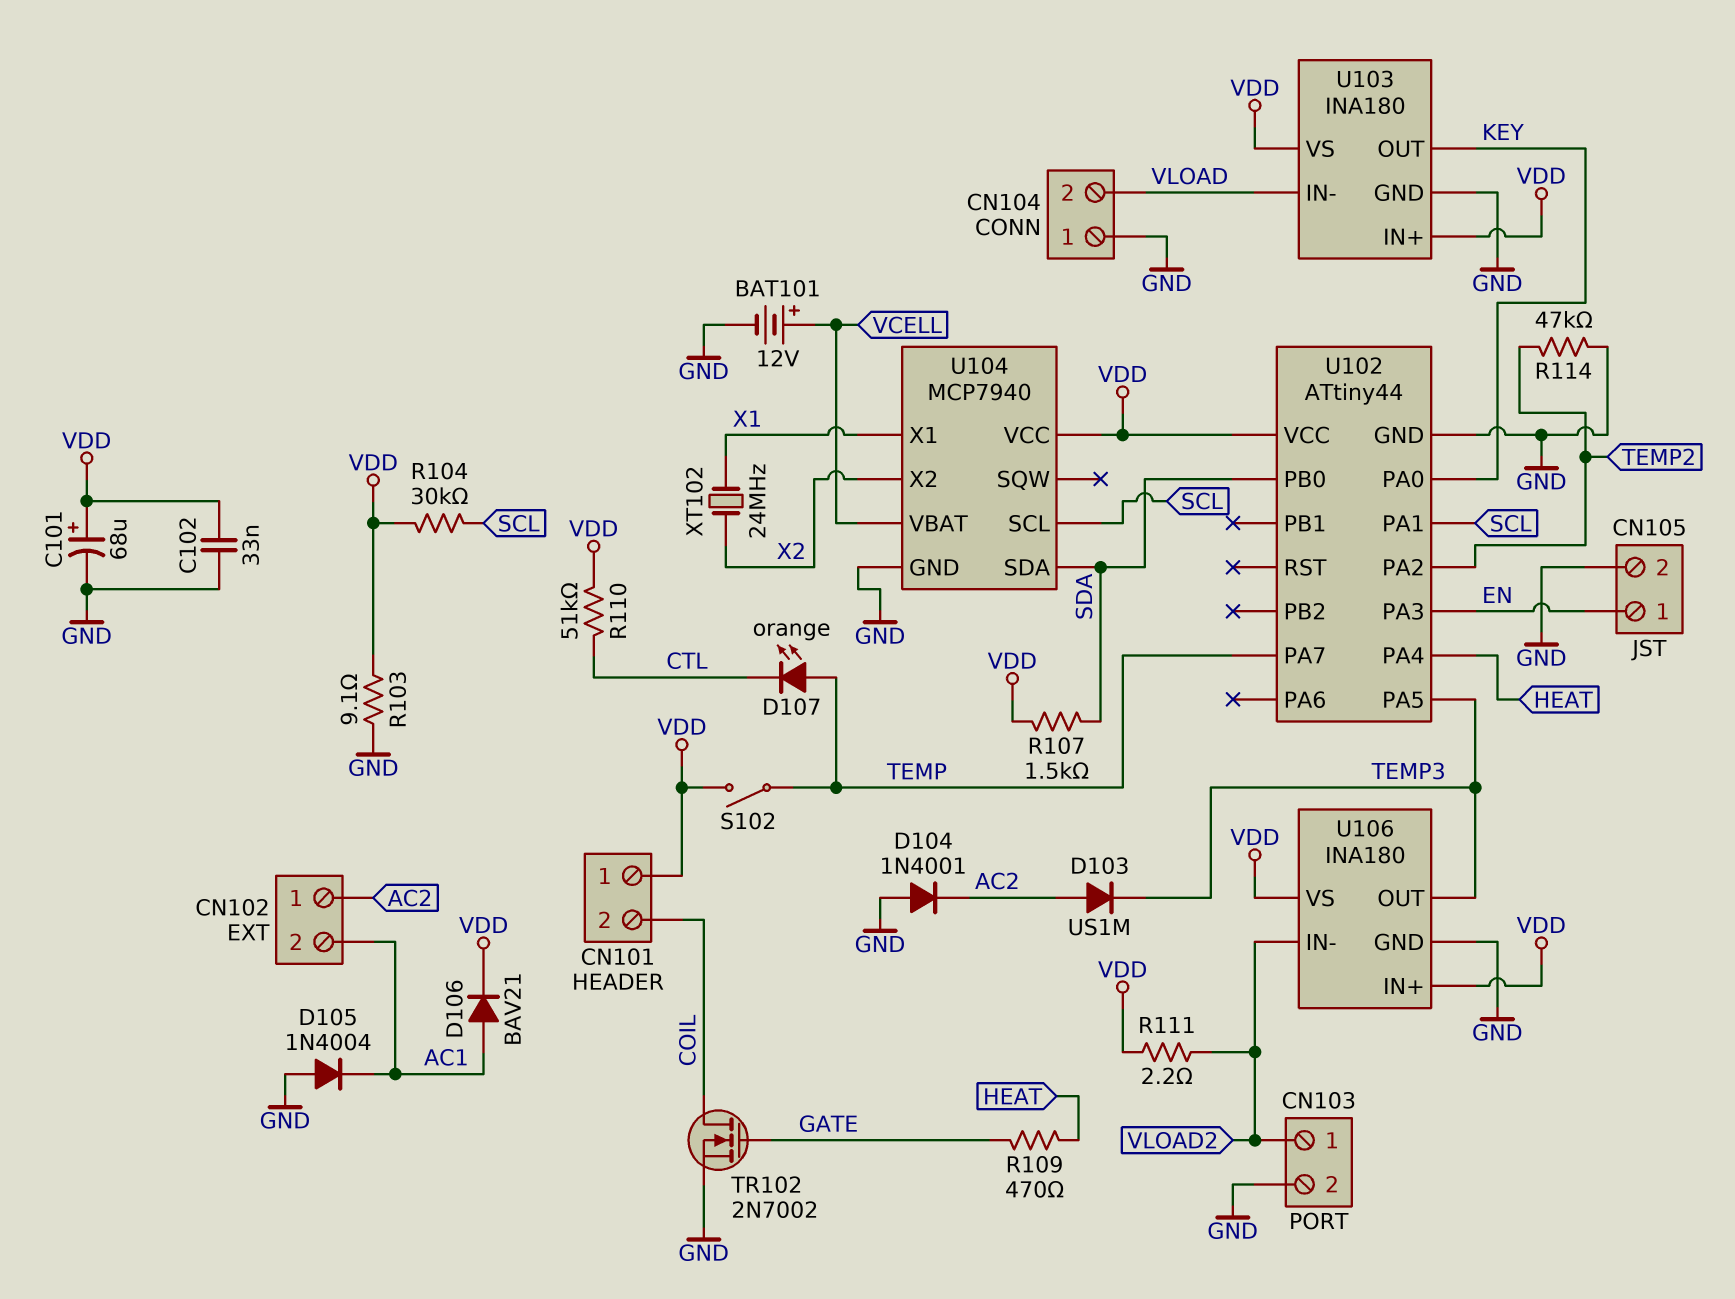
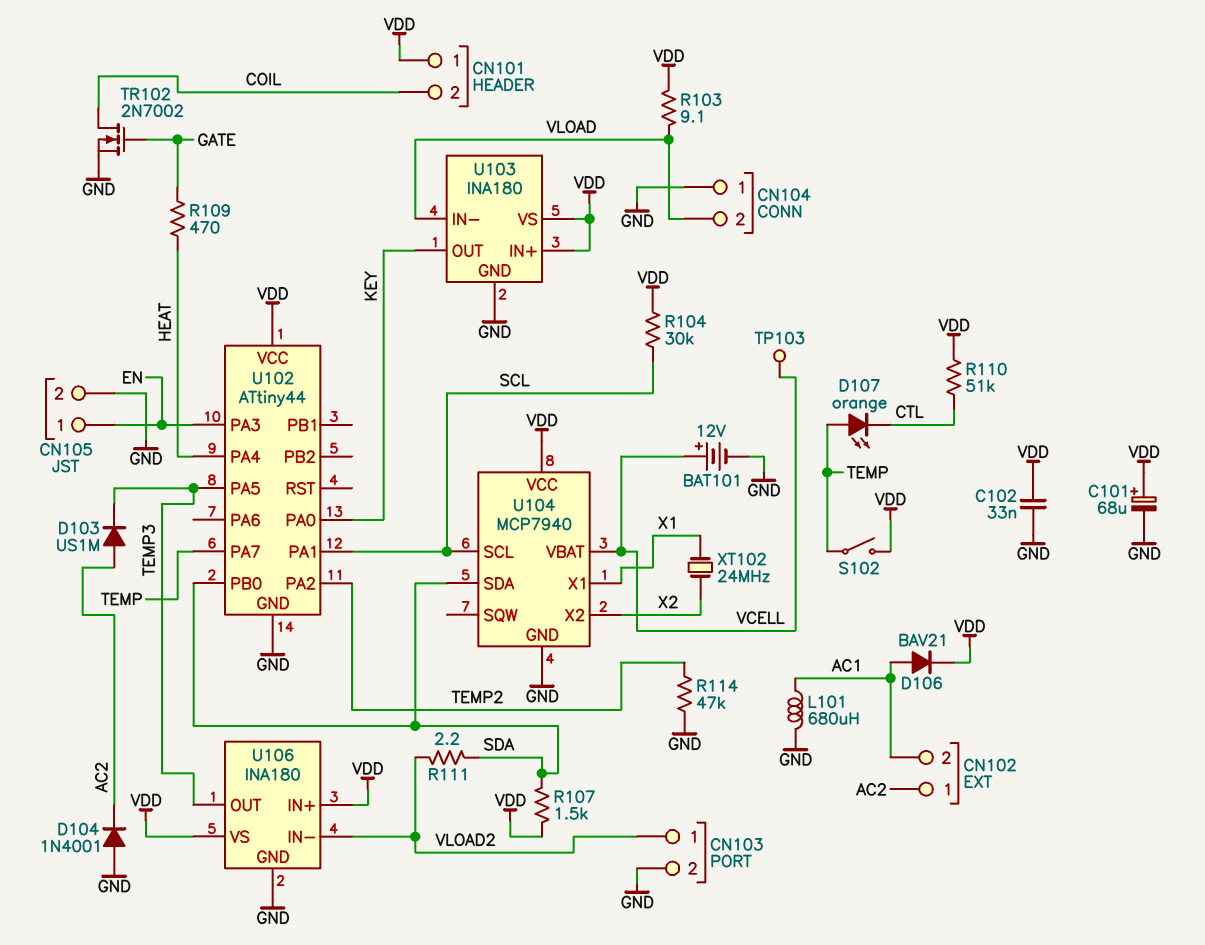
D105: diode 1N4004 (A GND, K AC1) -> none
L101: none -> 680uH (AC1, GND)
R103: 9.1 (GND, VDD) -> 9.1 (VDD, VLOAD)
R111: 2.2 (VDD, VLOAD2) -> 2.2 (SDA, VLOAD2)
TP103: none -> test point (VCELL)

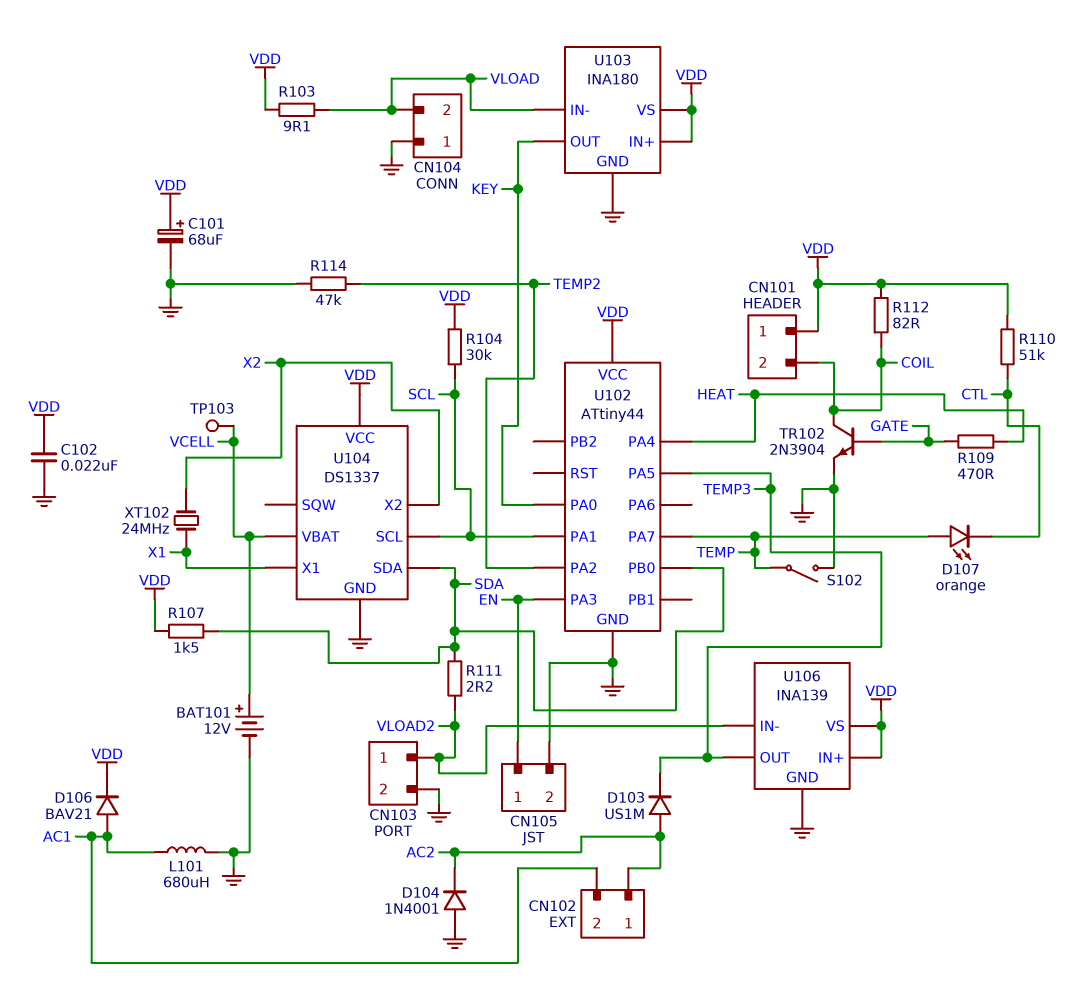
C102: 33nF (GND, VDD) -> 22nF (GND, VDD)
R112: none -> 82 (COIL, VDD)
S102: switch (TEMP, VDD) -> switch (GND, TEMP)
TR102: NMOS 2N7002 (G GATE, D COIL, S GND) -> NPN 2N3904 (B GATE, C COIL, E GND)
U104: MCP7940 -> DS1337
U106: INA180 -> INA139

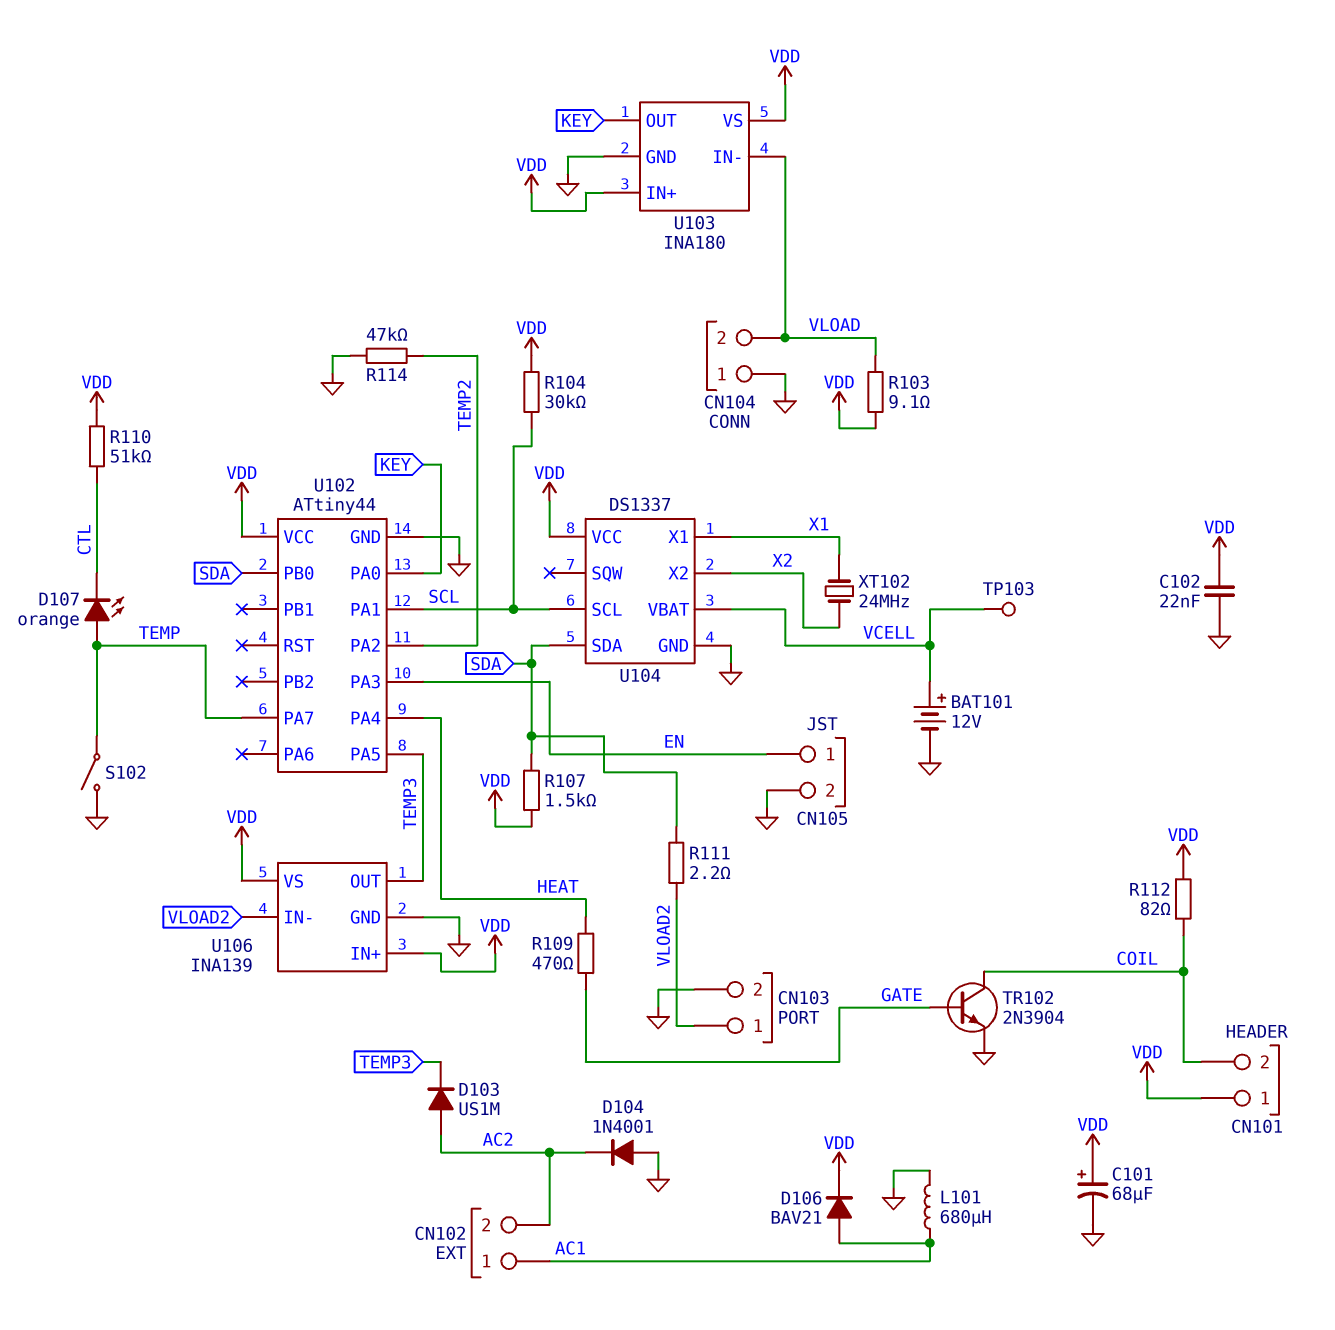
CN102 pin 1: AC2 -> AC1
CN102 pin 2: AC1 -> AC2

